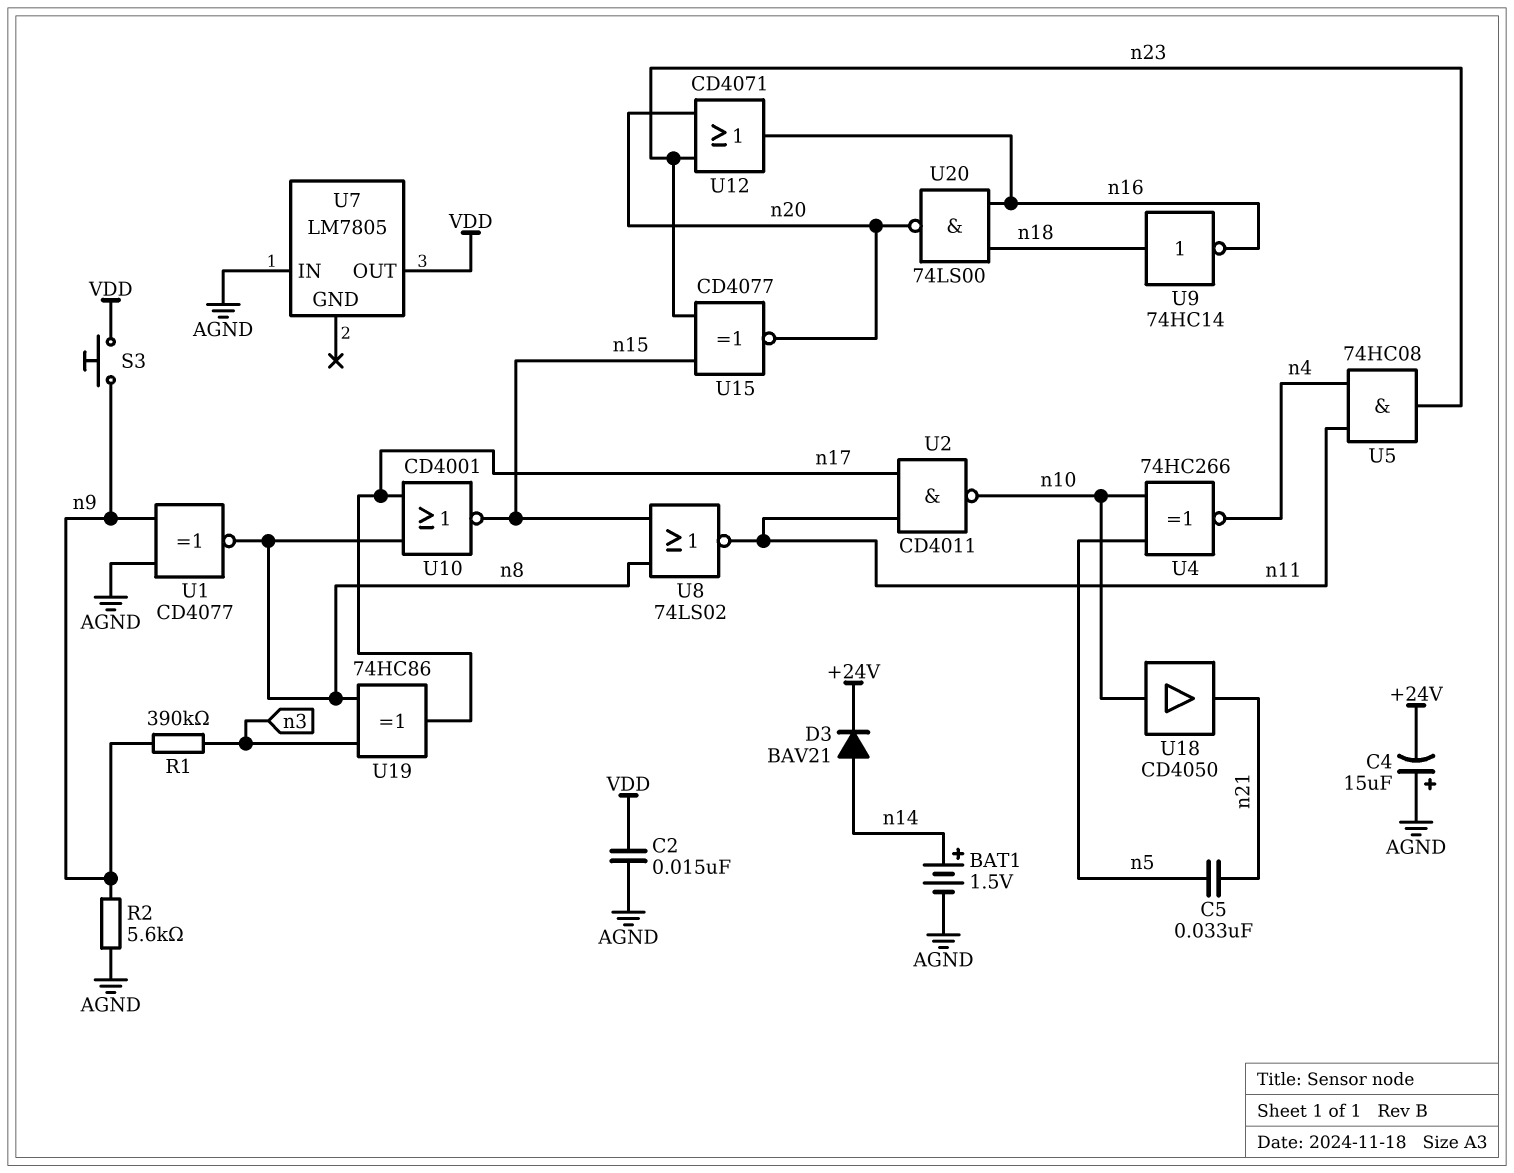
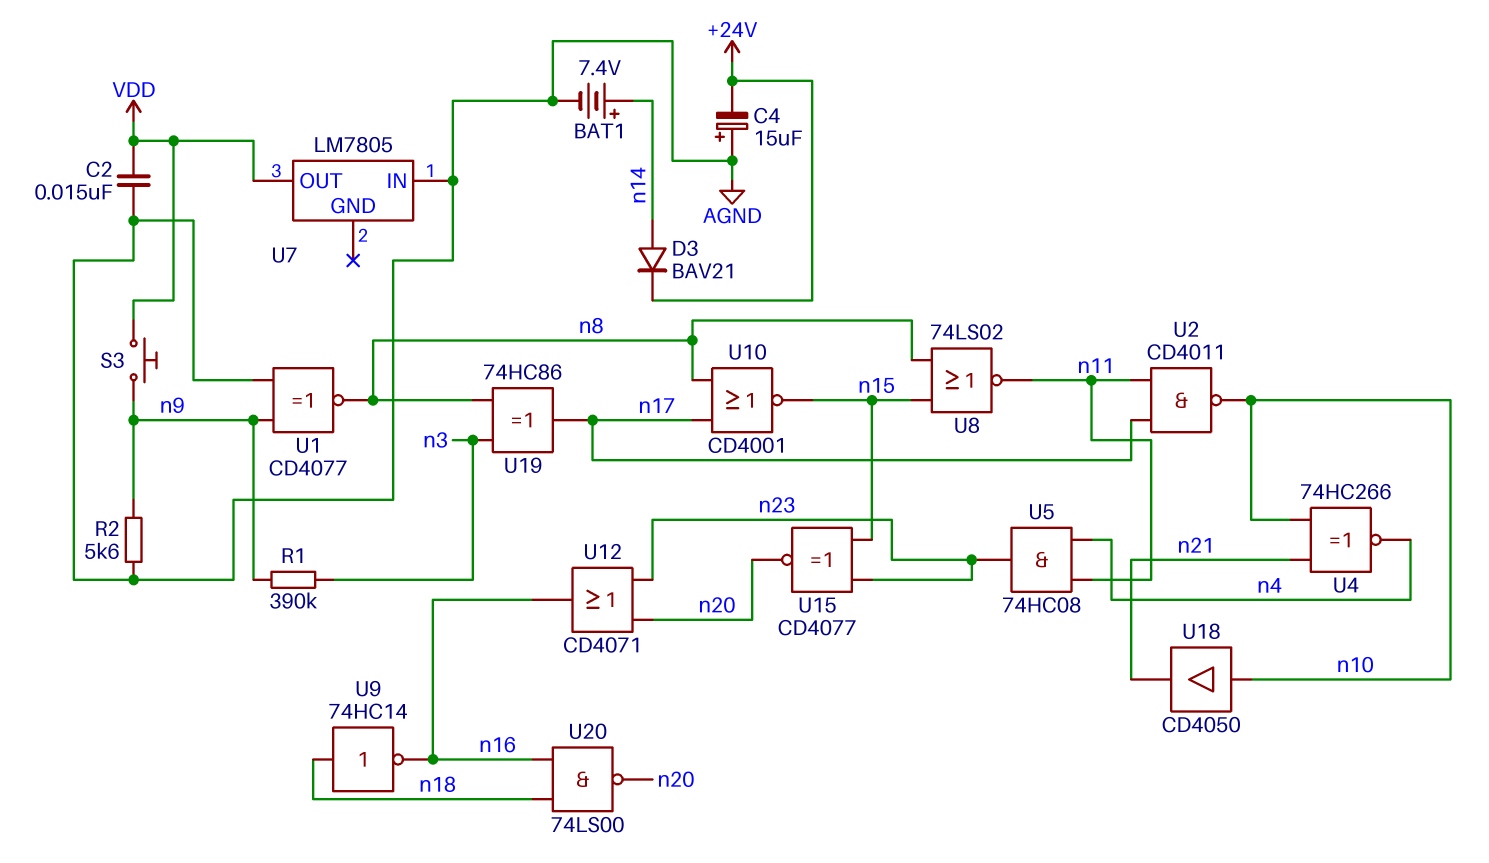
BAT1: 1.5V (plus n14, minus AGND) -> 7.4V (plus n14, minus AGND)
C5: 33nF (n5, n21) -> none
U4: XNOR 74HC266 (in n5, in n10, out n4) -> XNOR 74HC266 (in n10, in n21, out n4)

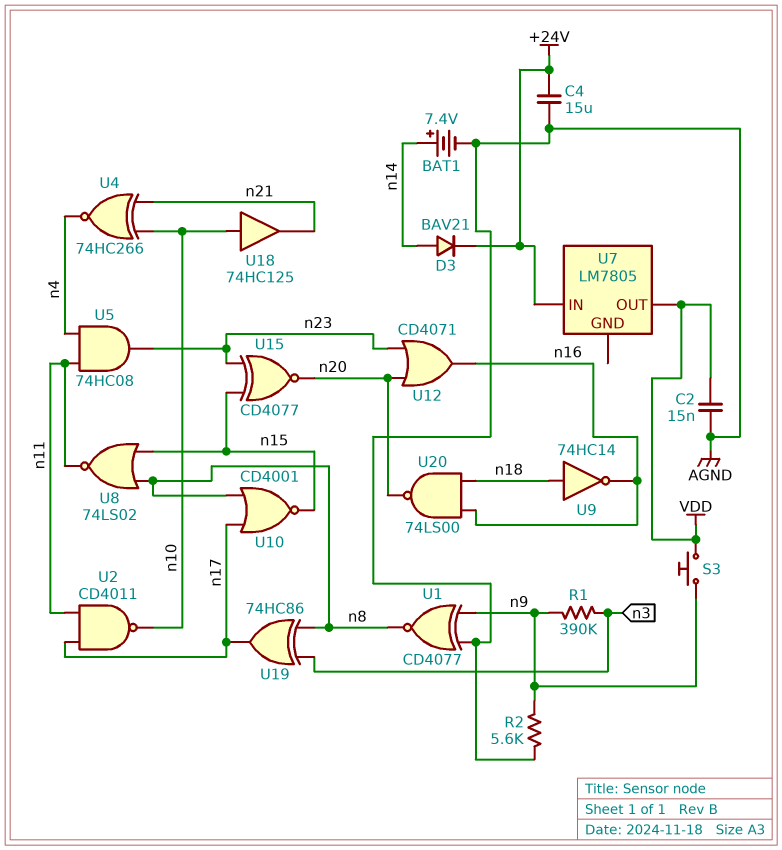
C4: 15uF (plus AGND, minus +24V) -> 15uF (+24V, AGND)
U7 pin IN: AGND -> +24V
U18: buffer CD4050 (in n10, out n21) -> buffer 74HC125 (in n10, out n21)

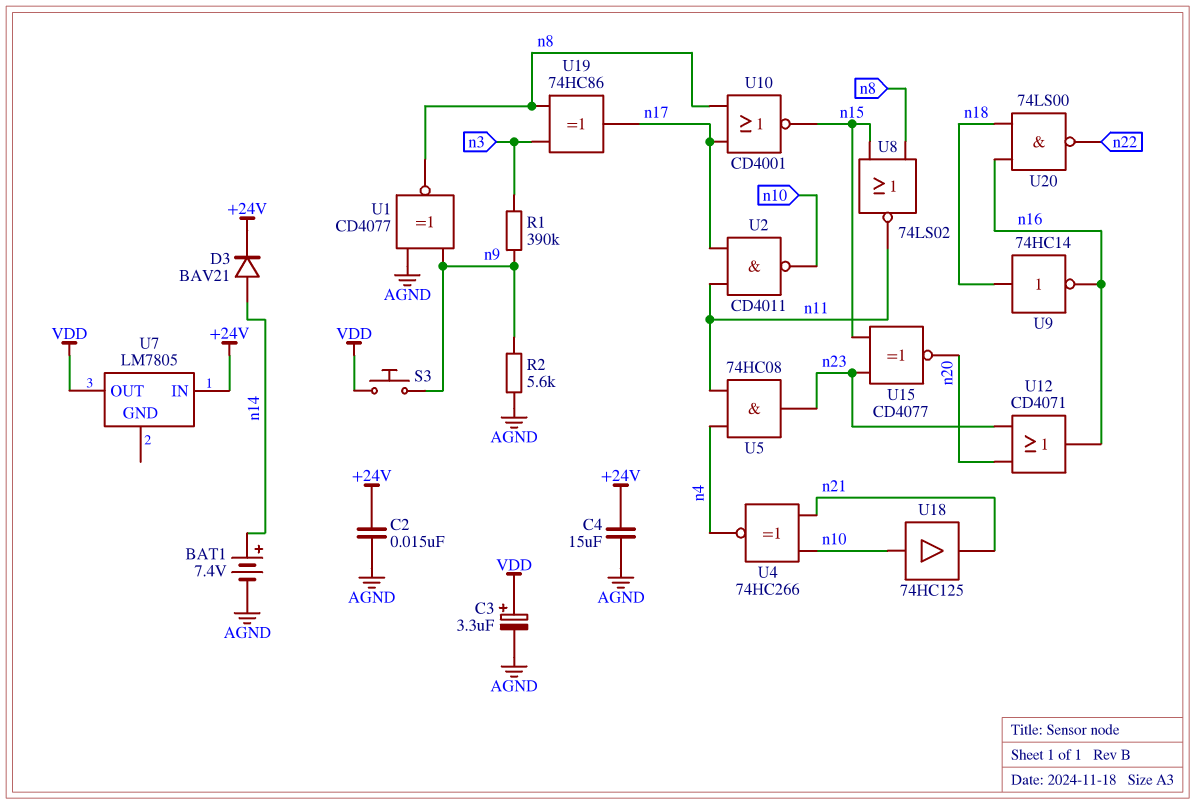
C2: 15nF (AGND, VDD) -> 15nF (+24V, AGND)
C3: none -> 3.3uF (plus VDD, minus AGND)
U20: NAND 74LS00 (in n16, in n18, out n20) -> NAND 74LS00 (in n16, in n18, out n22)

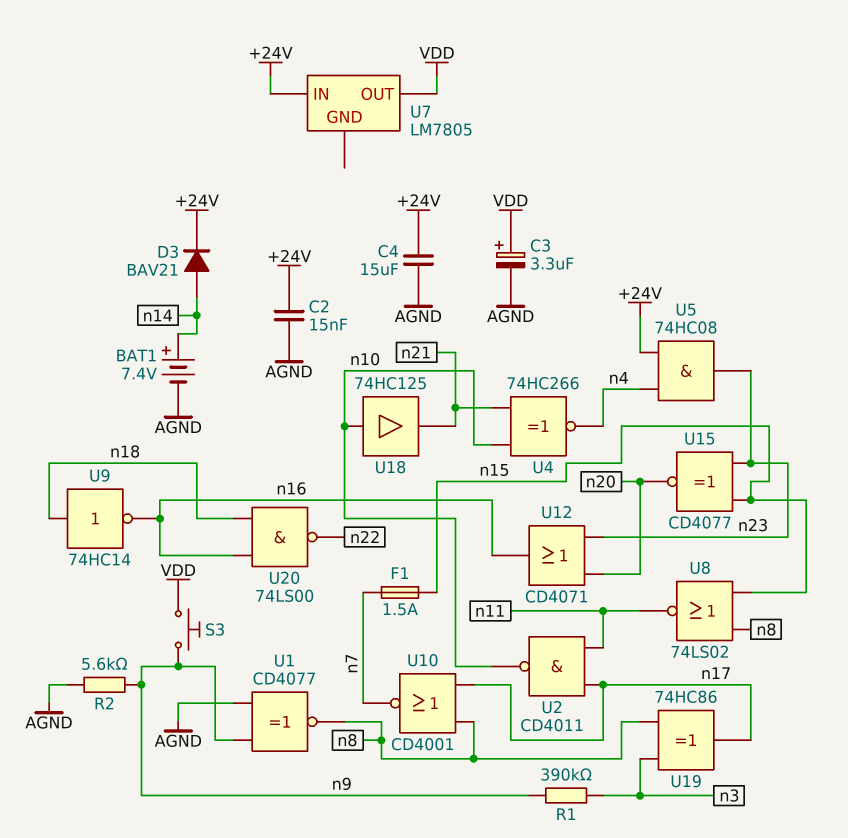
F1: none -> 1.5A (n7, n15)
U5: AND 74HC08 (in n4, in n11, out n23) -> AND 74HC08 (in +24V, in n4, out n23)
U10: NOR CD4001 (in n8, in n17, out n15) -> NOR CD4001 (in n8, in n17, out n7)

